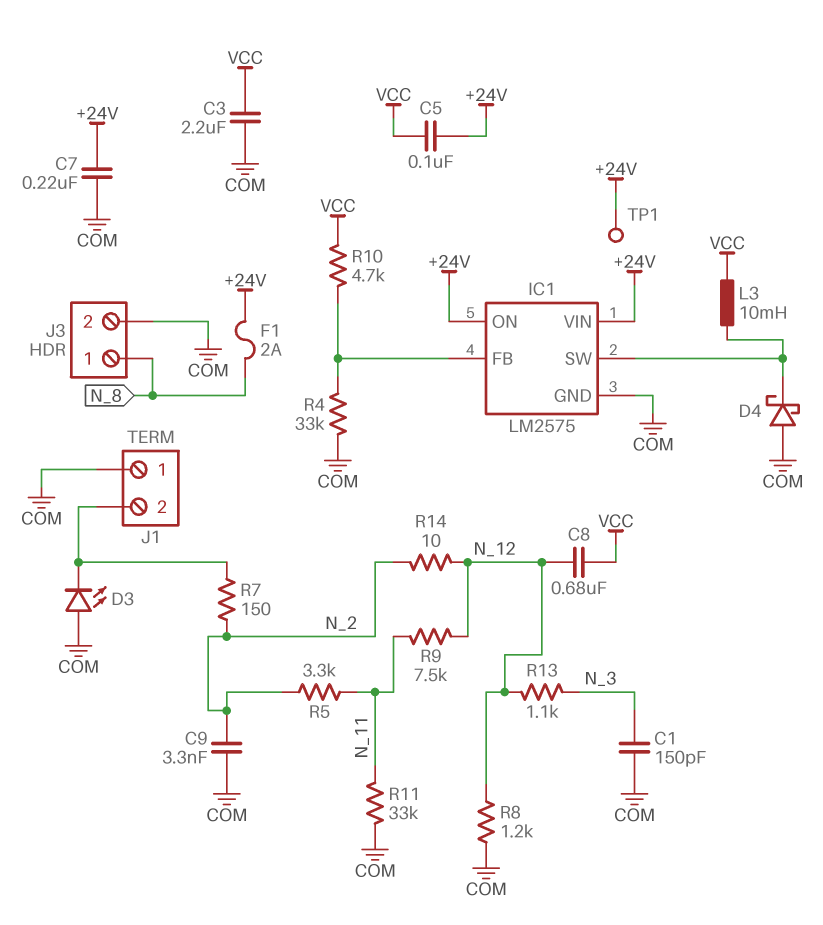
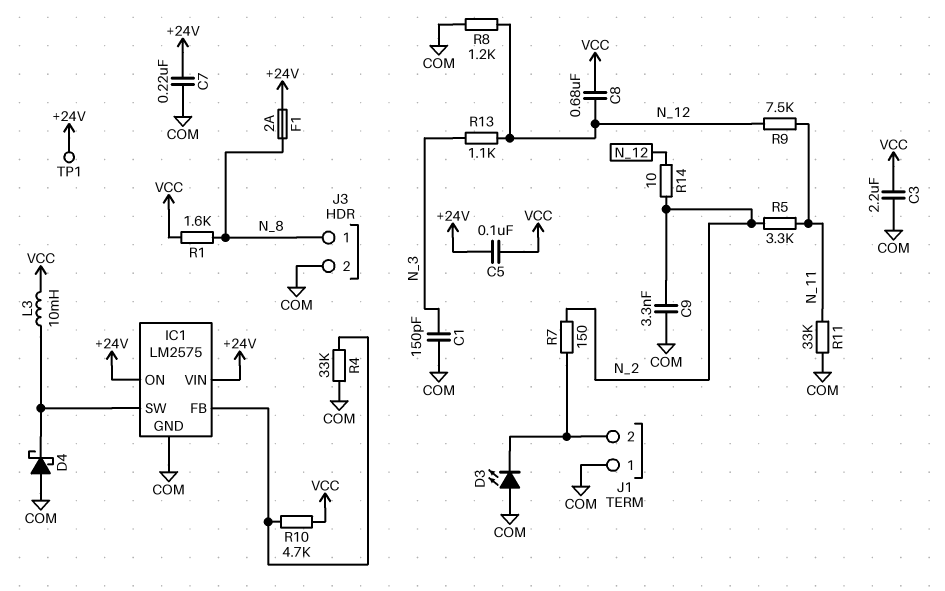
R1: none -> 1.6k (N_8, VCC)

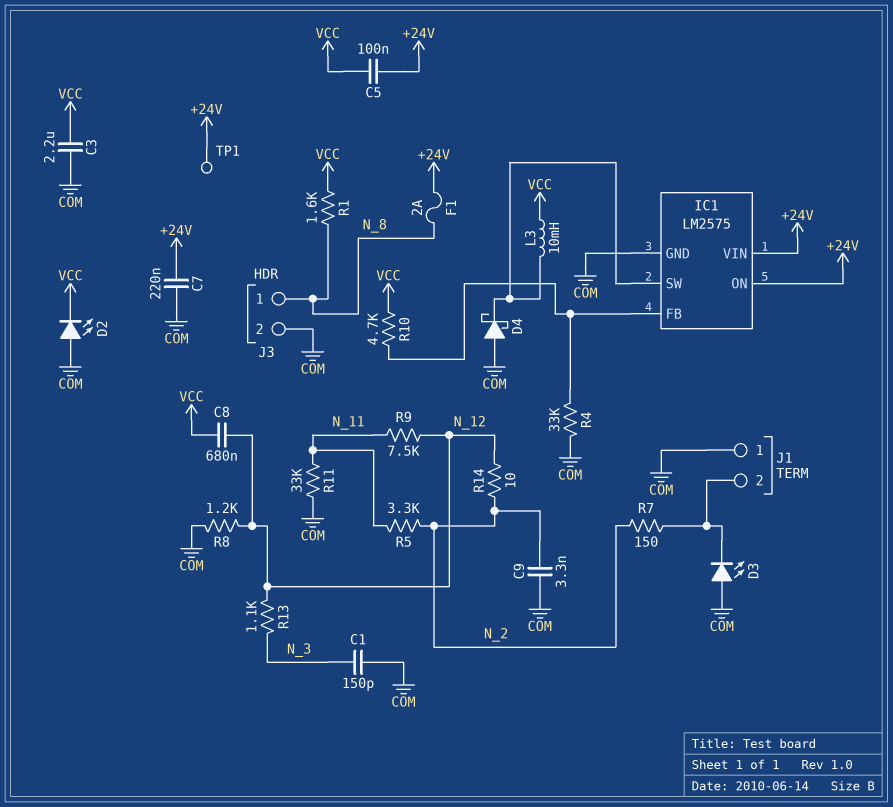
D2: none -> LED (A COM, K VCC)

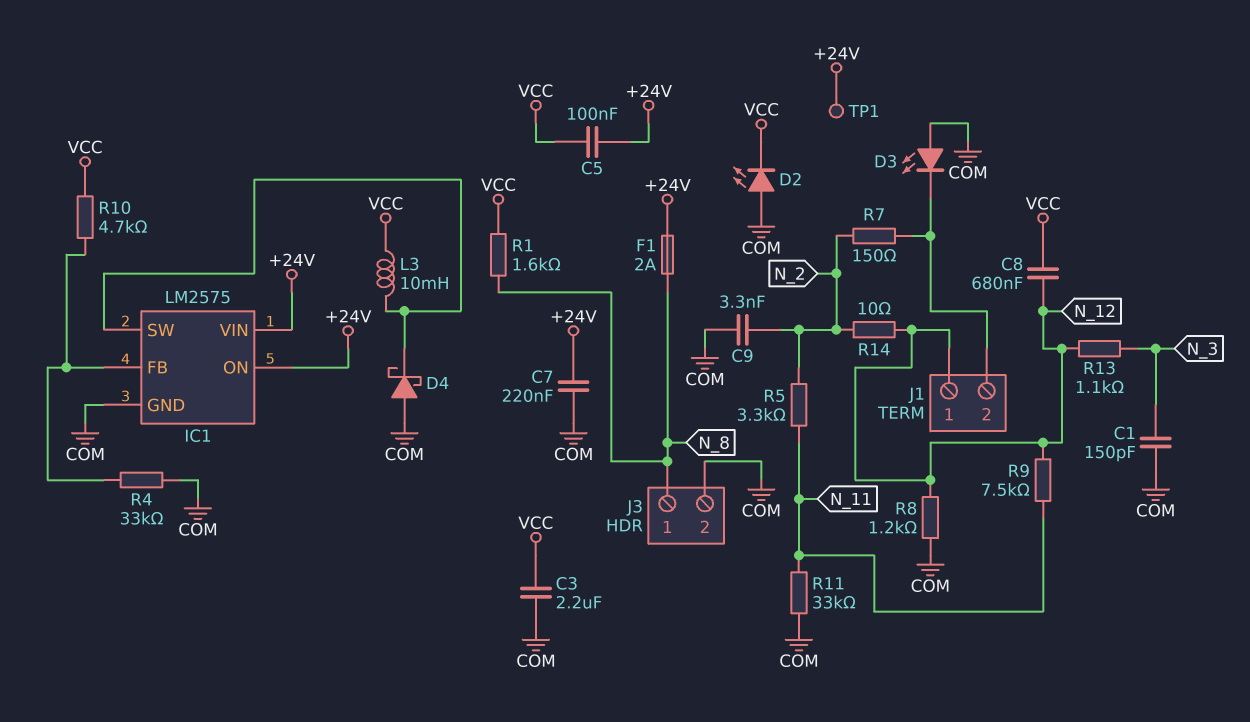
J1 pin 1: COM -> N_12

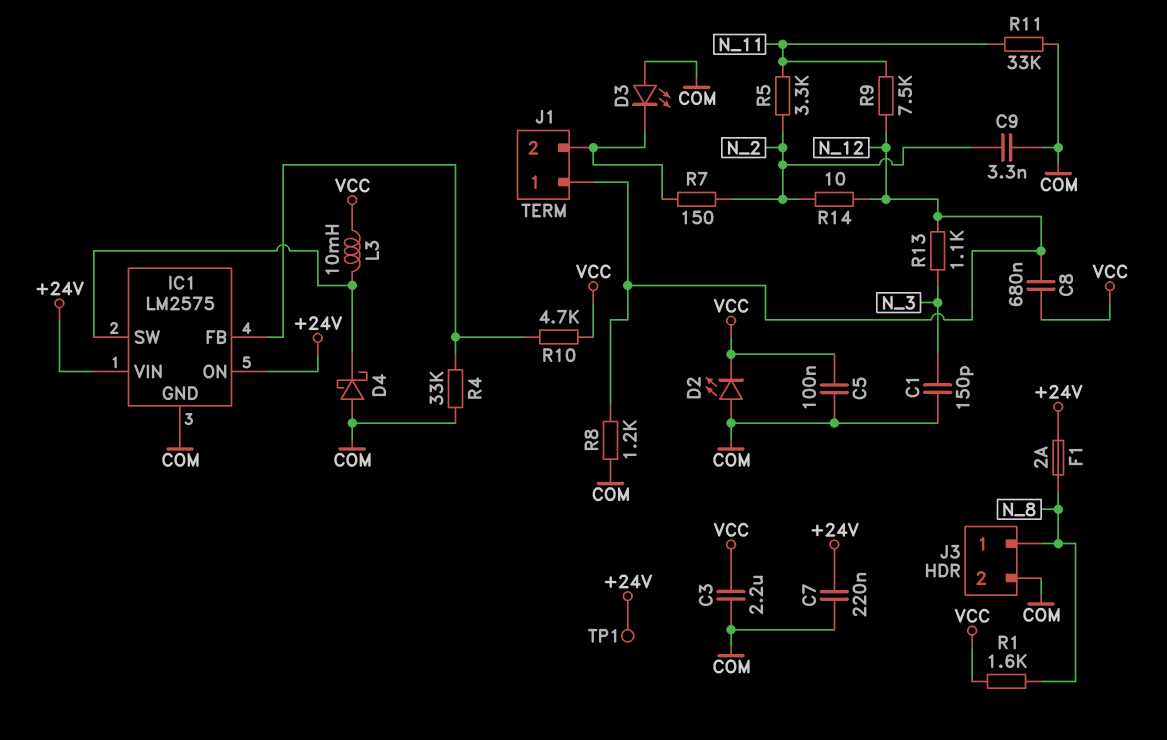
C5: 100nF (+24V, VCC) -> 100nF (COM, VCC)

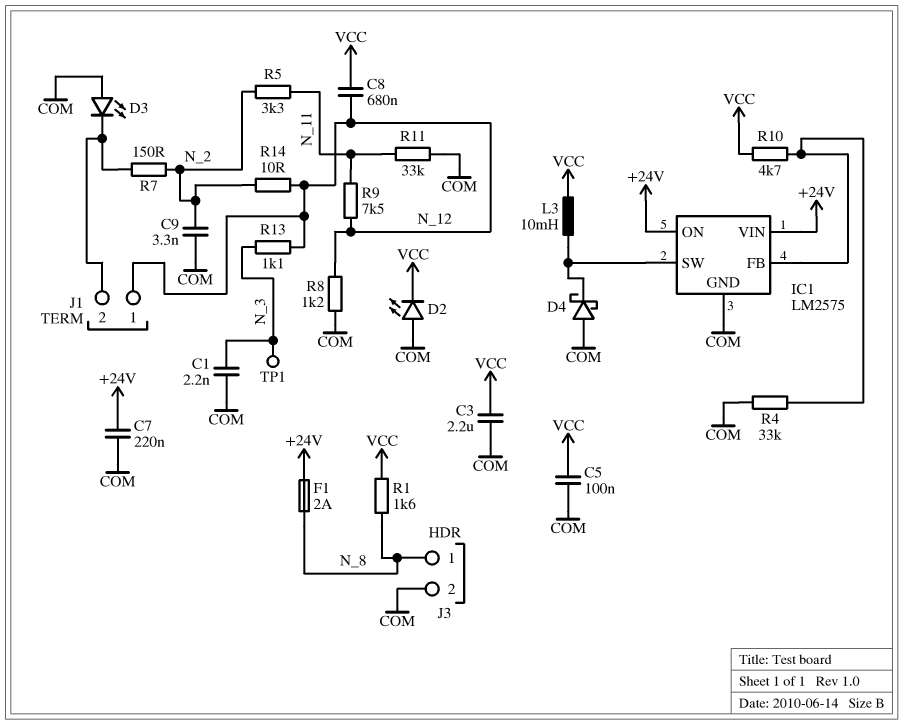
C1: 150pF (COM, N_3) -> 2.2nF (COM, N_3)
TP1: test point (+24V) -> test point (N_3)

